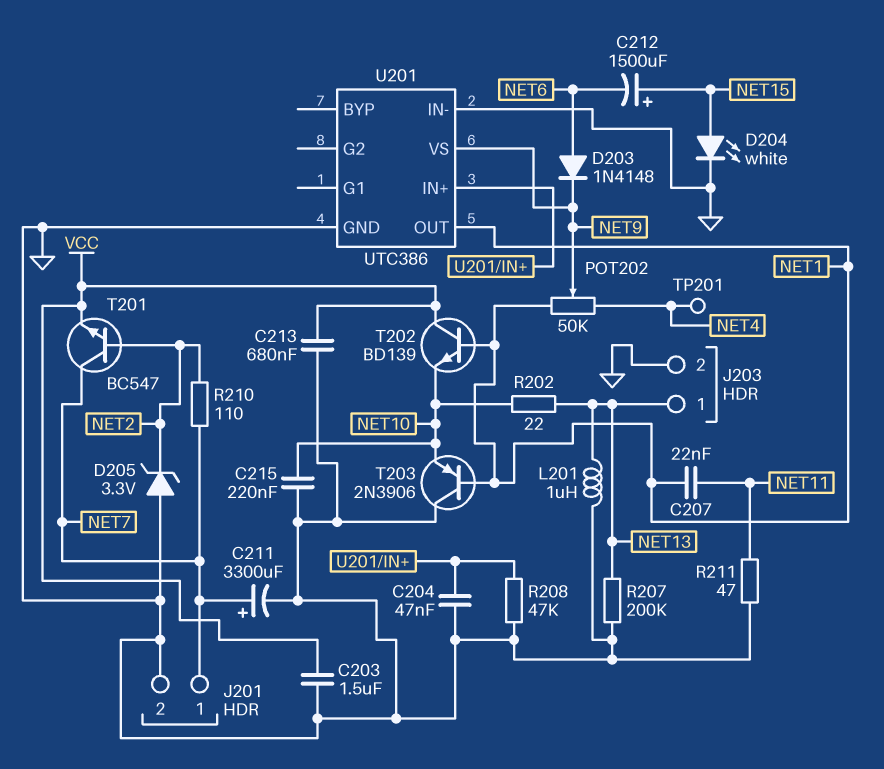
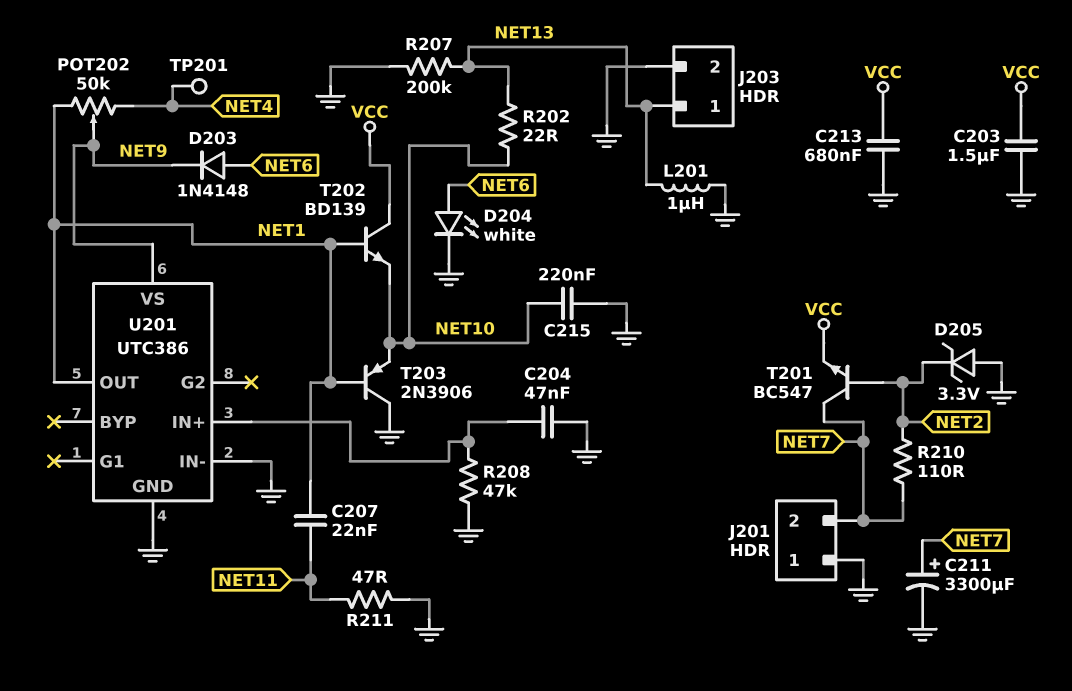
C212: 1500uF (plus NET15, minus NET6) -> none
D204: LED white (A NET15, K GND) -> LED white (A NET6, K GND)
J201 pin 1: NET7 -> GND
J201 pin 2: GND -> NET7

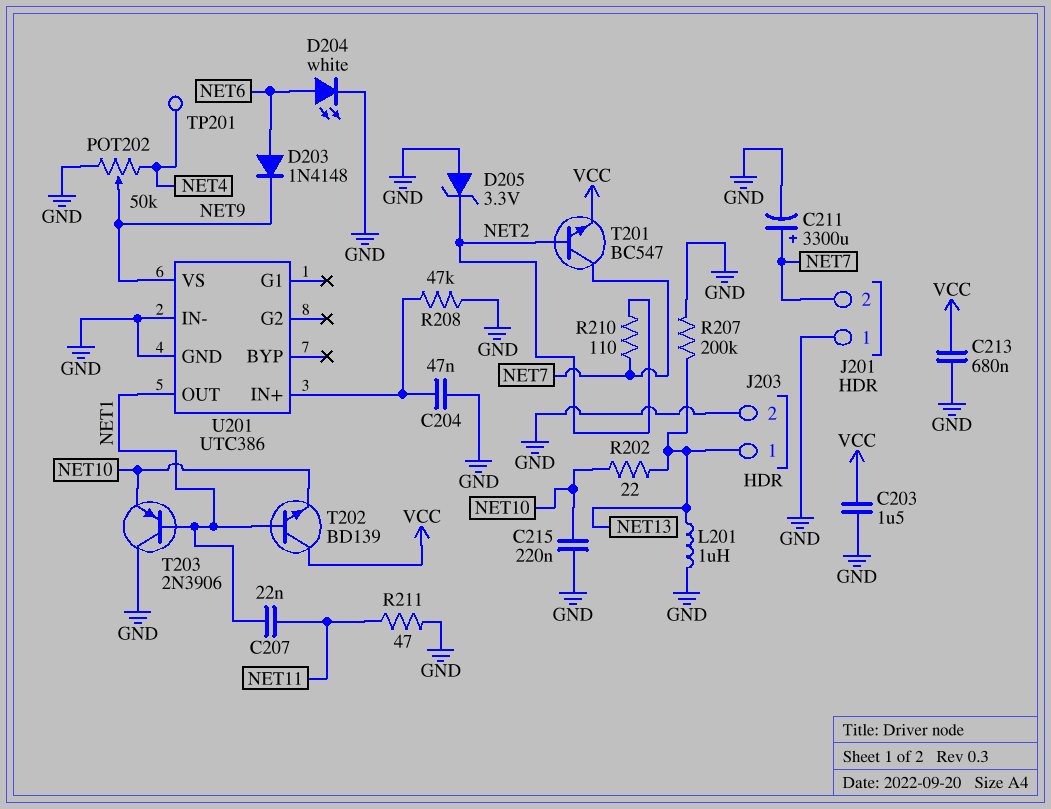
POT202: 50k (NET1, NET4, wiper NET9) -> 50k (GND, NET4, wiper NET9)

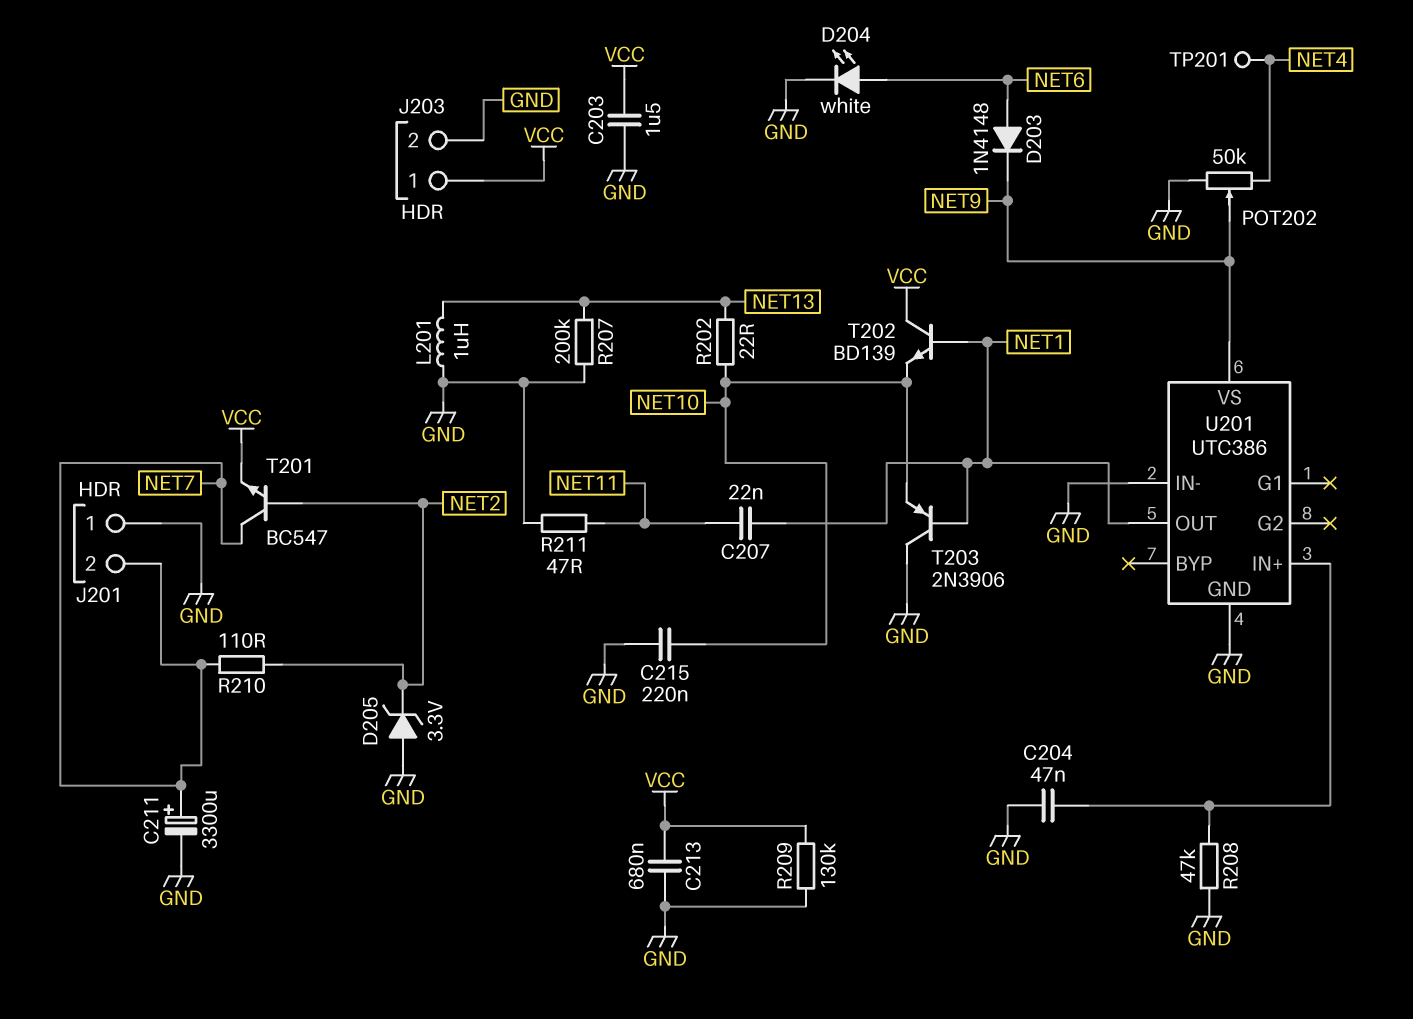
J203 pin 1: NET13 -> VCC
R209: none -> 130k (GND, VCC)

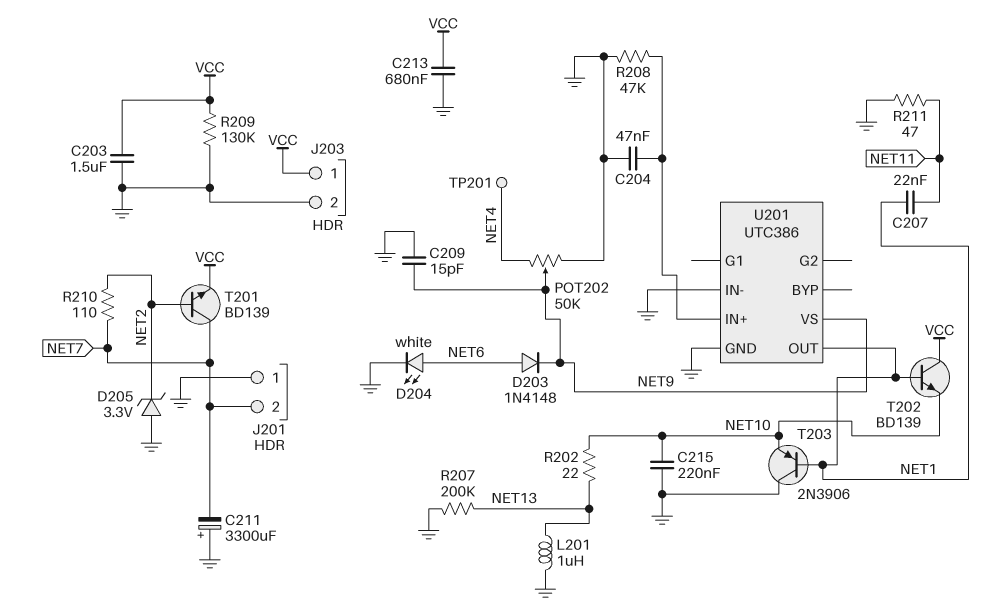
C209: none -> 15pF (GND, NET9)
C211: 3300uF (plus NET7, minus GND) -> 3300uF (plus GND, minus NET7)
T201: NPN BC547 (B NET2, C NET7, E VCC) -> NPN BD139 (B NET2, C NET7, E VCC)

